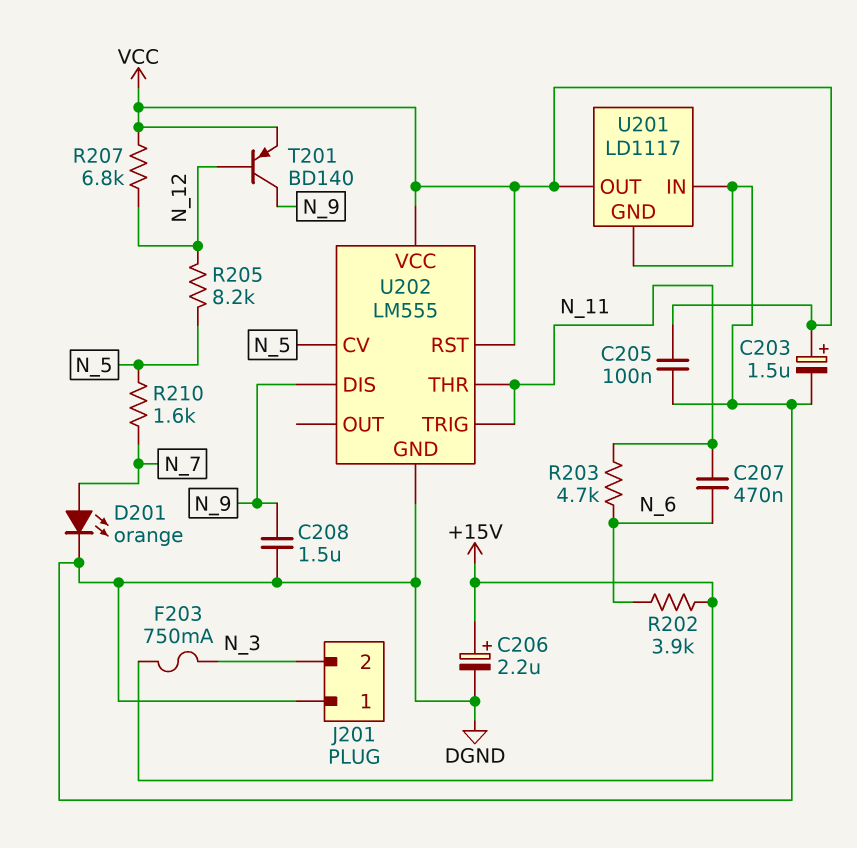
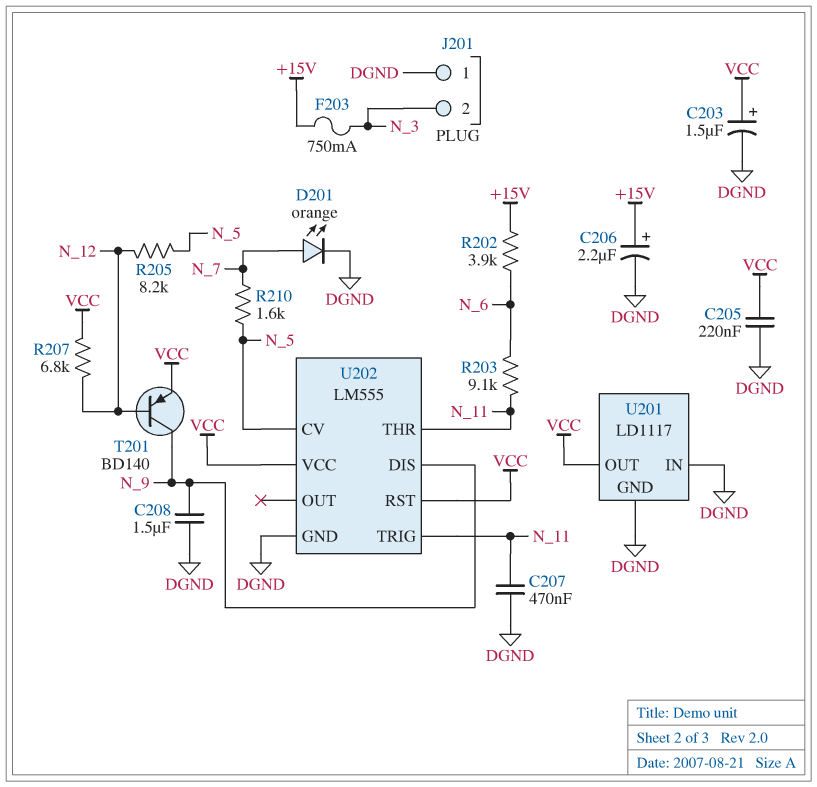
C205: 100nF (DGND, VCC) -> 220nF (DGND, VCC)
C207: 470nF (N_6, N_11) -> 470nF (DGND, N_11)
R203: 4.7k (N_6, N_11) -> 9.1k (N_6, N_11)

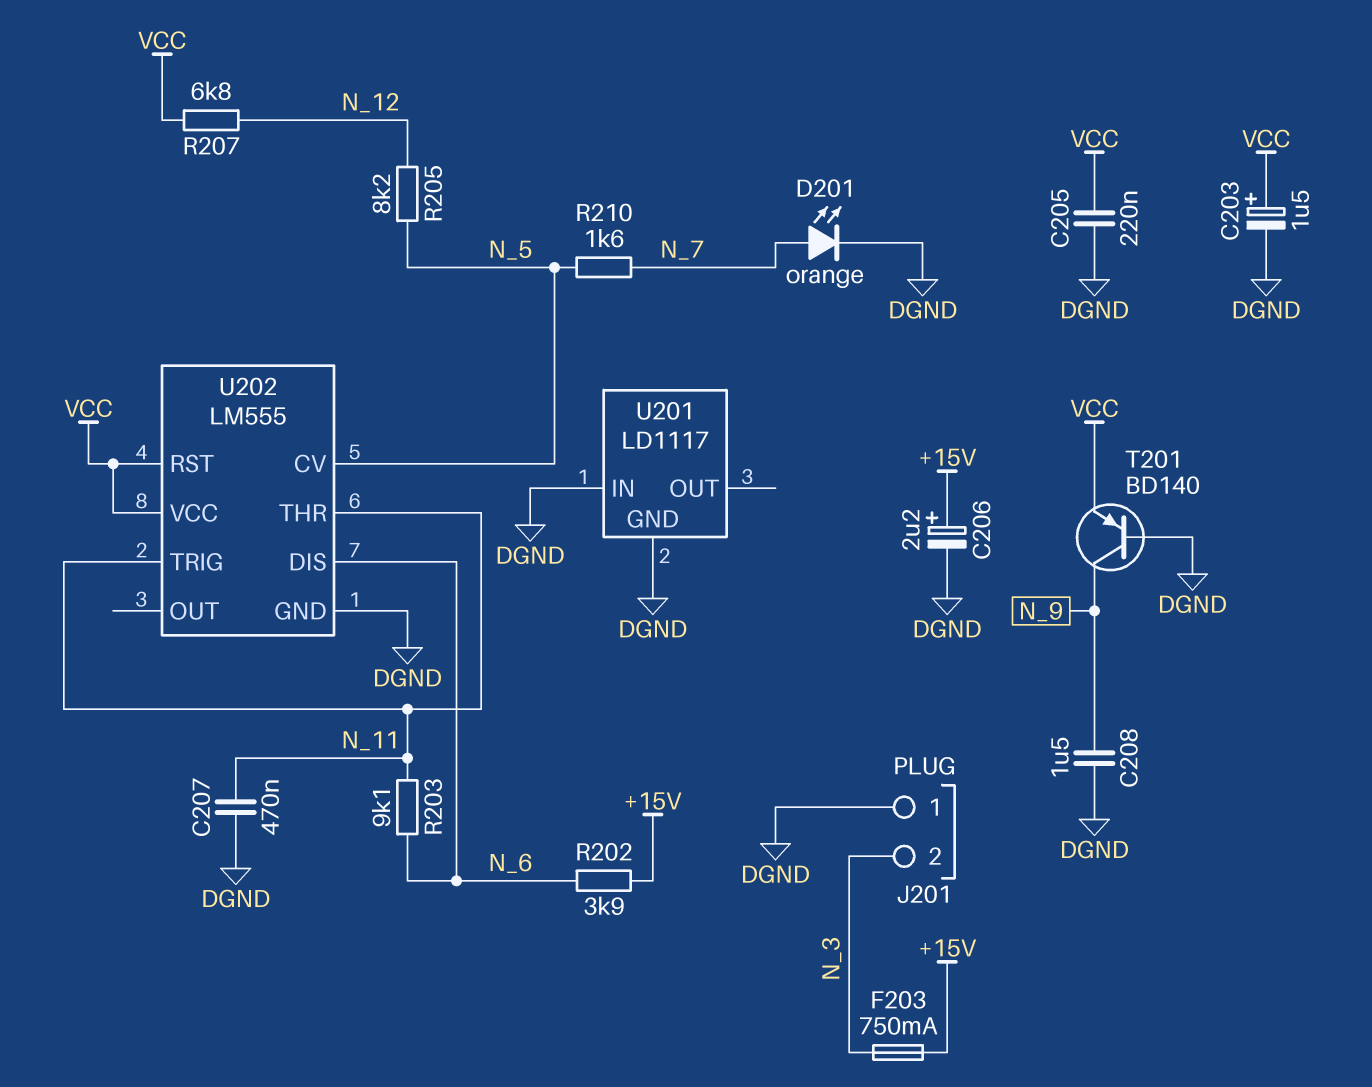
T201: PNP BD140 (B N_12, C N_9, E VCC) -> PNP BD140 (B DGND, C N_9, E VCC)
U201 pin OUT: VCC -> none
U202 pin DIS: N_9 -> N_6

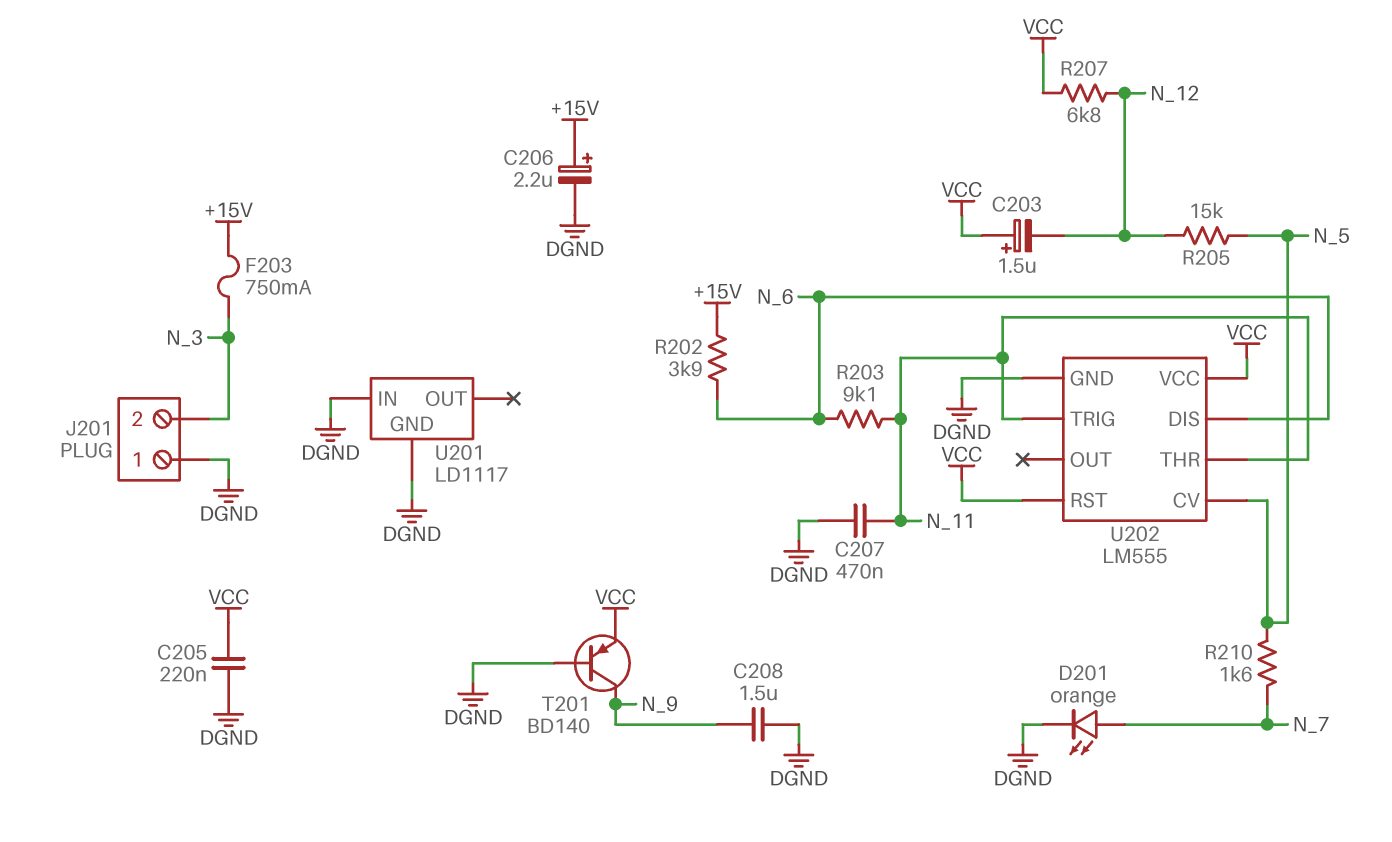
C203: 1.5uF (plus VCC, minus DGND) -> 1.5uF (plus VCC, minus N_12)
R205: 8.2k (N_5, N_12) -> 15k (N_5, N_12)

